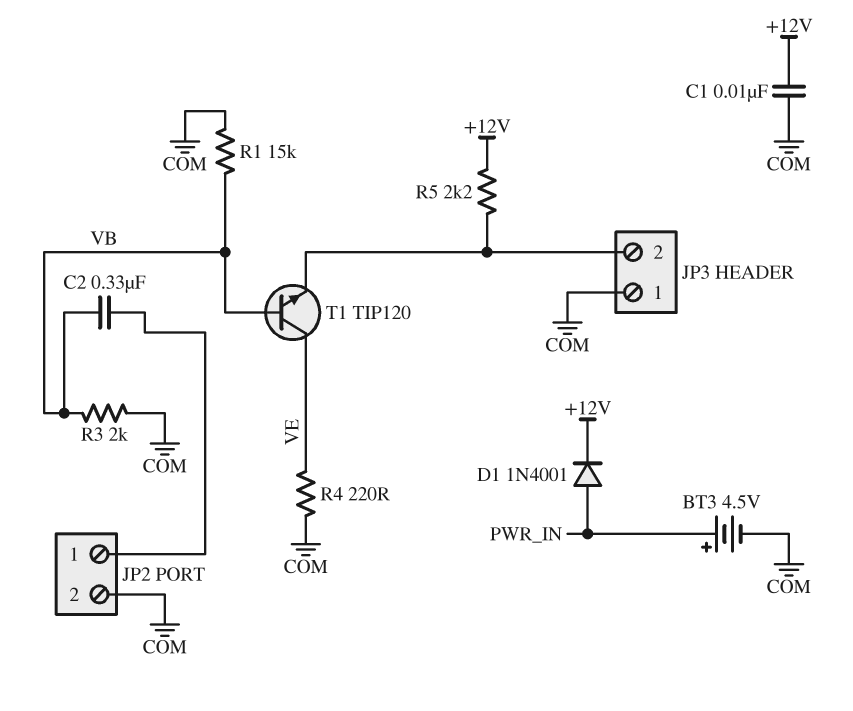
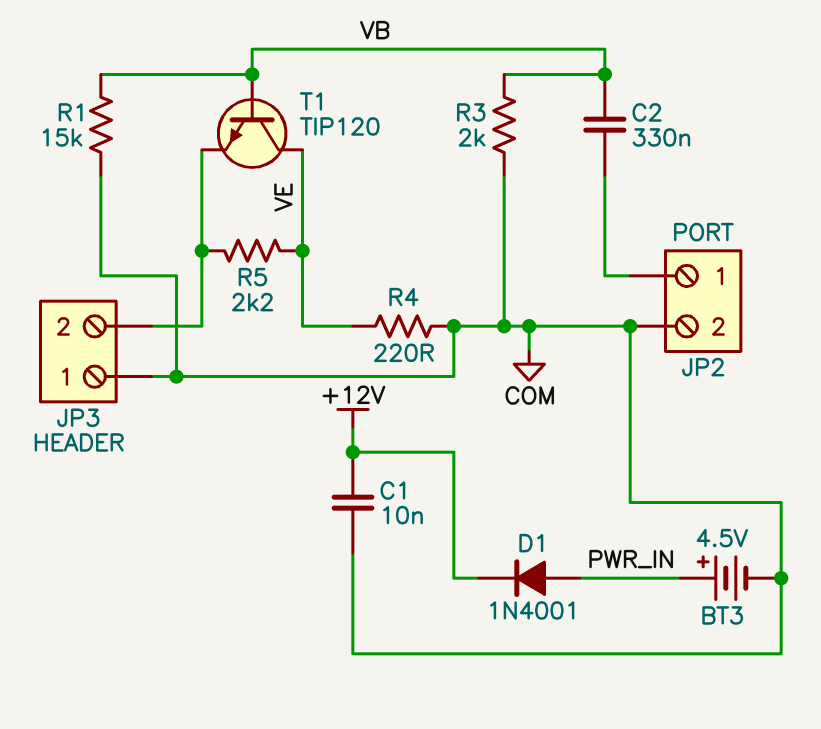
R5: 2.2k (+12V, JP3/2) -> 2.2k (JP3/2, VE)

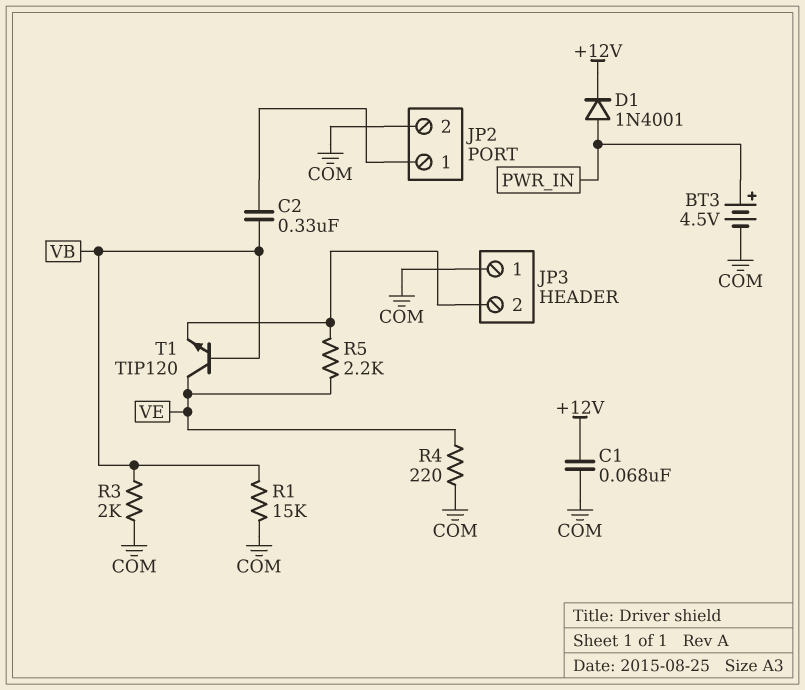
C1: 10nF (+12V, COM) -> 68nF (+12V, COM)

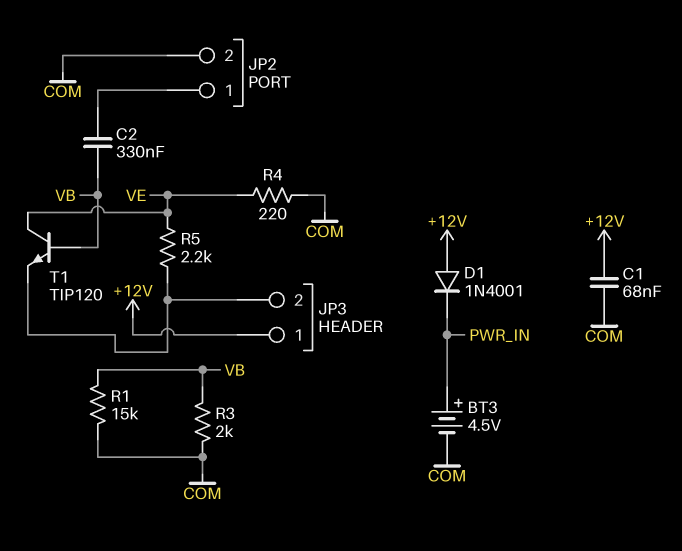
D1: diode 1N4001 (A PWR_IN, K +12V) -> diode 1N4001 (A +12V, K PWR_IN)
JP3 pin 1: COM -> +12V

